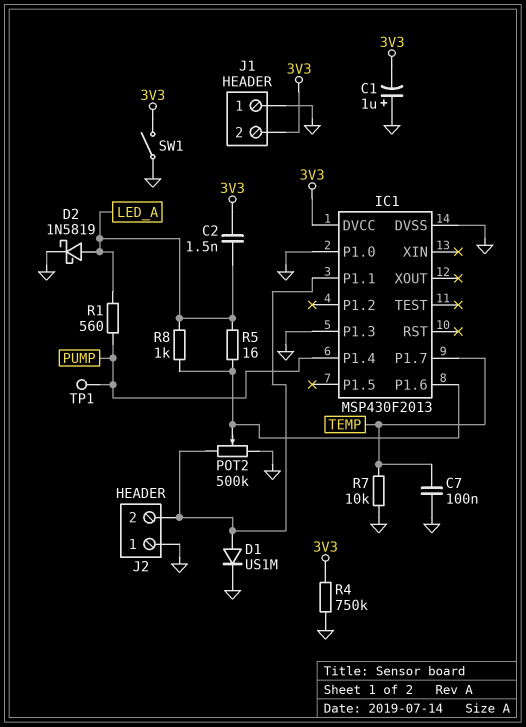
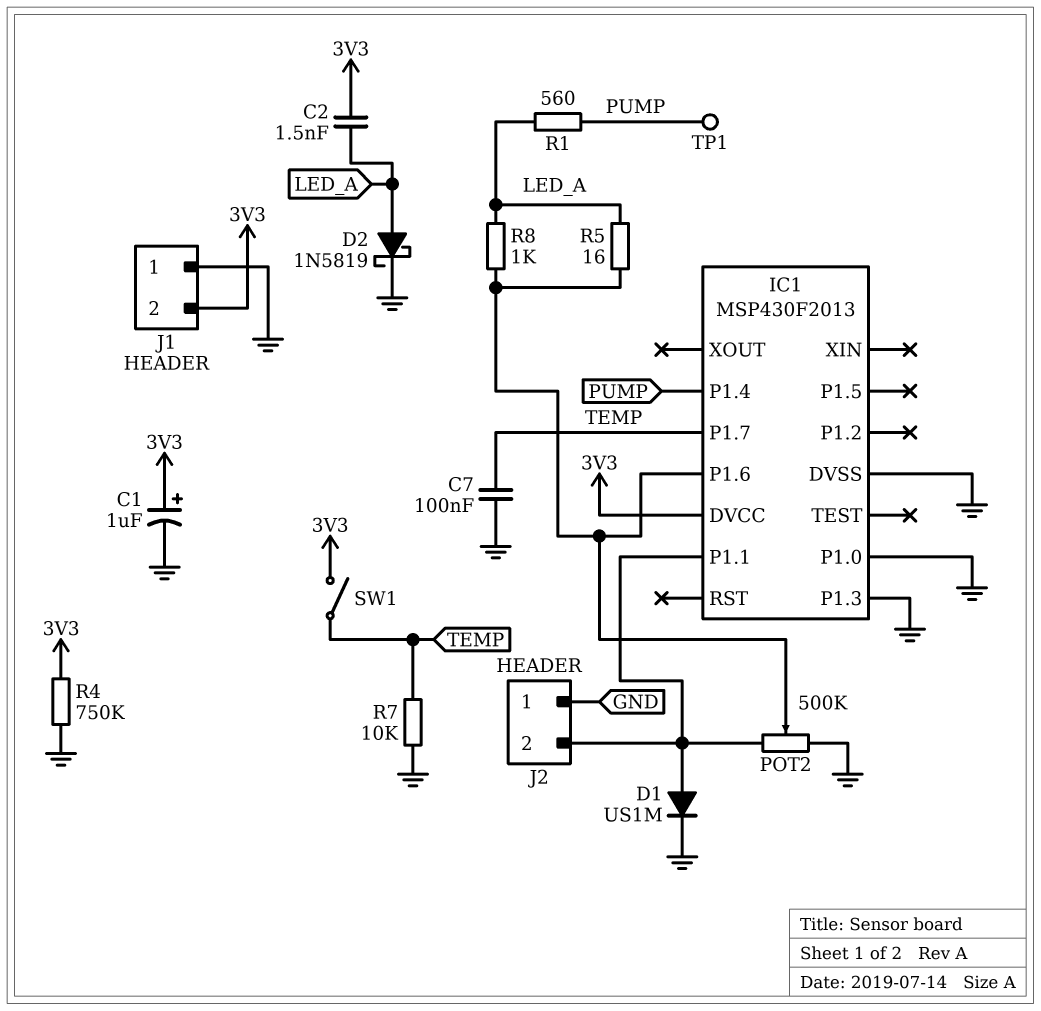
C1: 1uF (plus GND, minus 3V3) -> 1uF (plus 3V3, minus GND)
SW1: switch (3V3, GND) -> switch (3V3, TEMP)

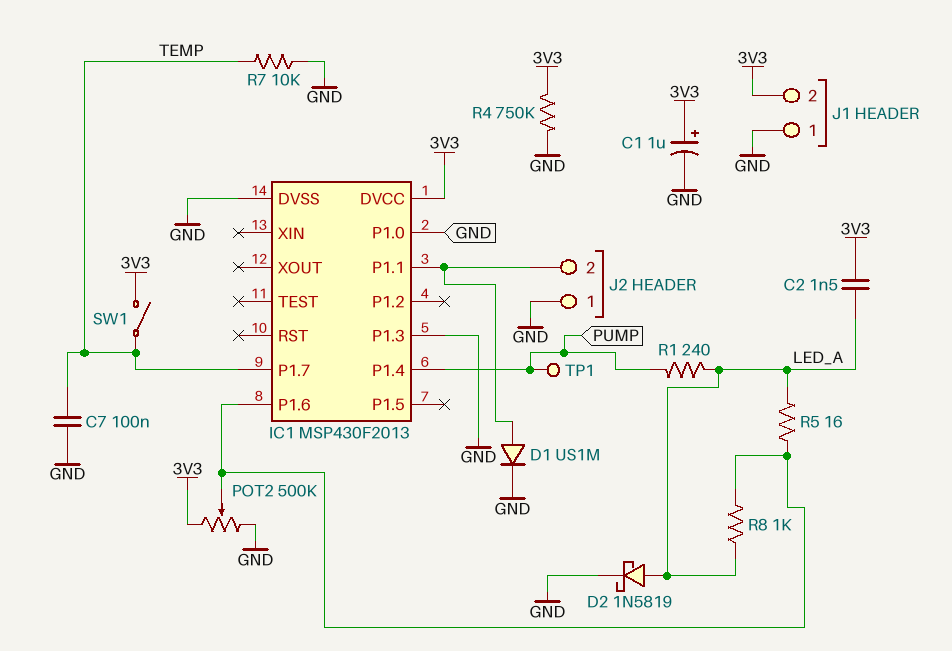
POT2: 500k (GND, IC1/P1.1, wiper IC1/P1.6) -> 500k (3V3, GND, wiper IC1/P1.6)
R1: 560 (LED_A, PUMP) -> 240 (LED_A, PUMP)

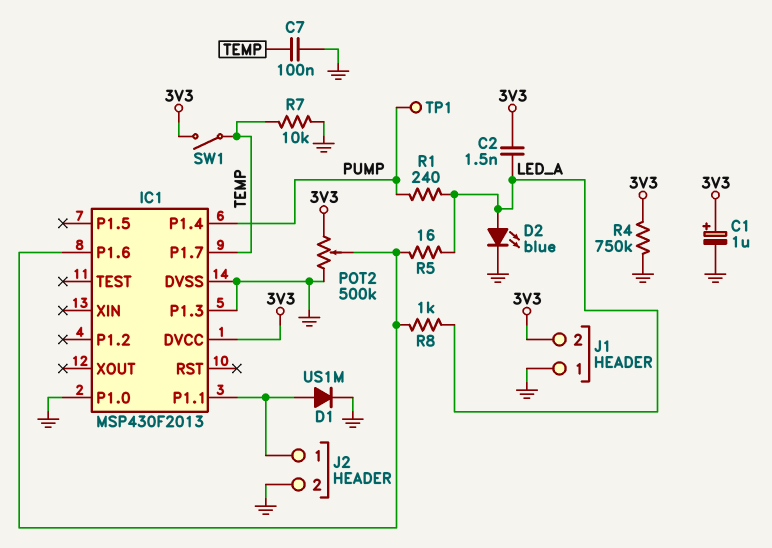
D2: schottky 1N5819 (A LED_A, K GND) -> LED blue (A LED_A, K GND)
J2 pin 1: GND -> IC1/P1.1
J2 pin 2: IC1/P1.1 -> GND

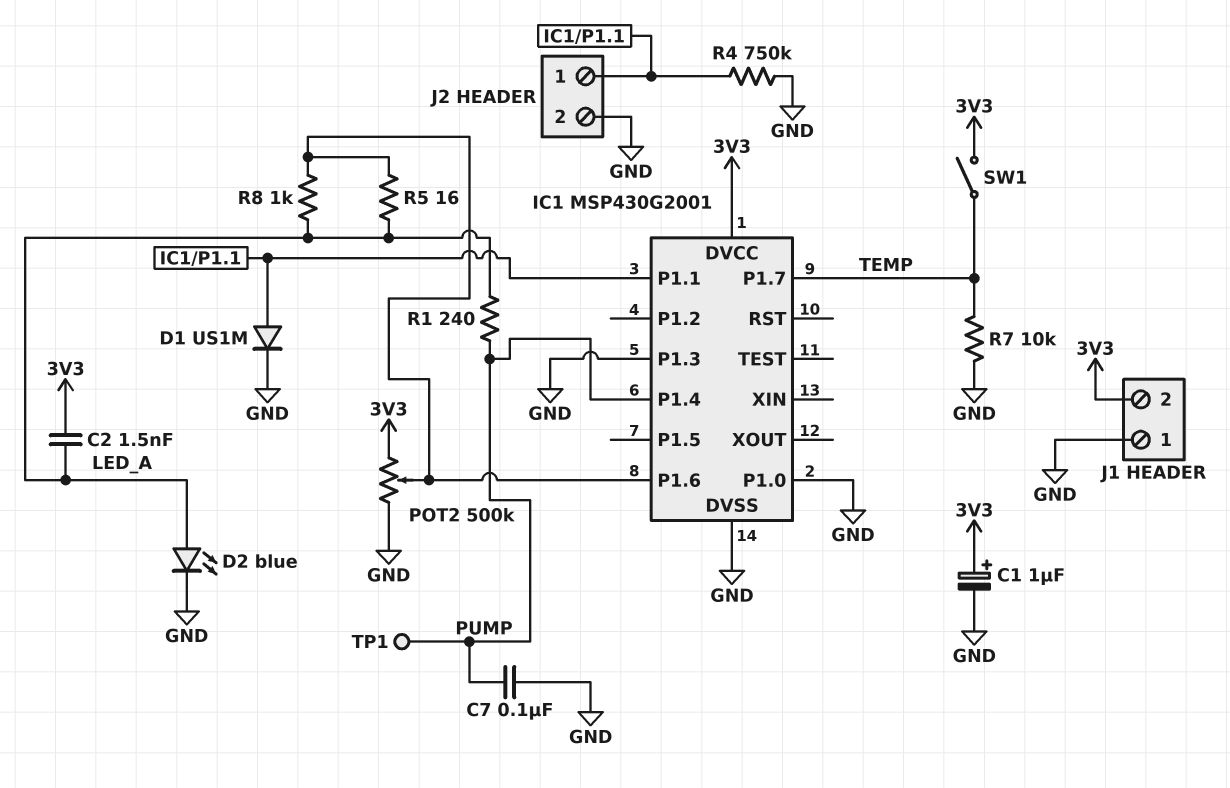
C7: 100nF (GND, TEMP) -> 100nF (GND, PUMP)
IC1: MSP430F2013 -> MSP430G2001
R4: 750k (3V3, GND) -> 750k (GND, IC1/P1.1)

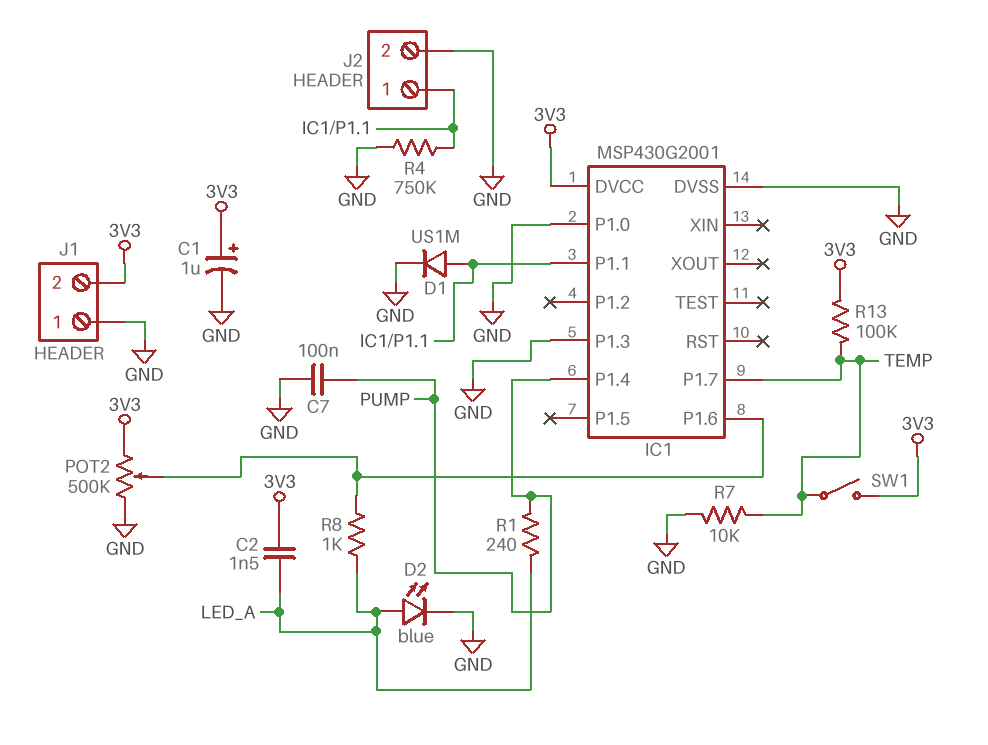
R5: 16 (IC1/P1.6, LED_A) -> none
R13: none -> 100k (3V3, TEMP)
TP1: test point (PUMP) -> none

